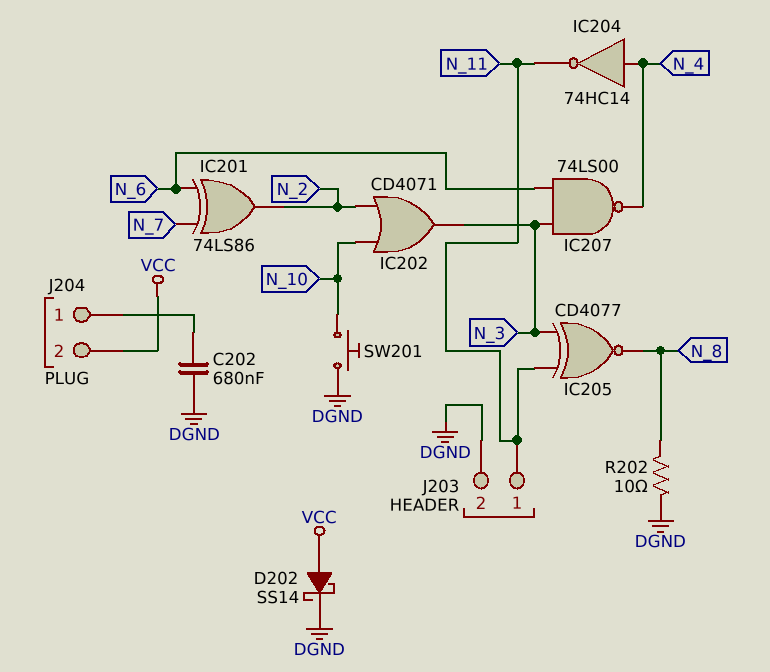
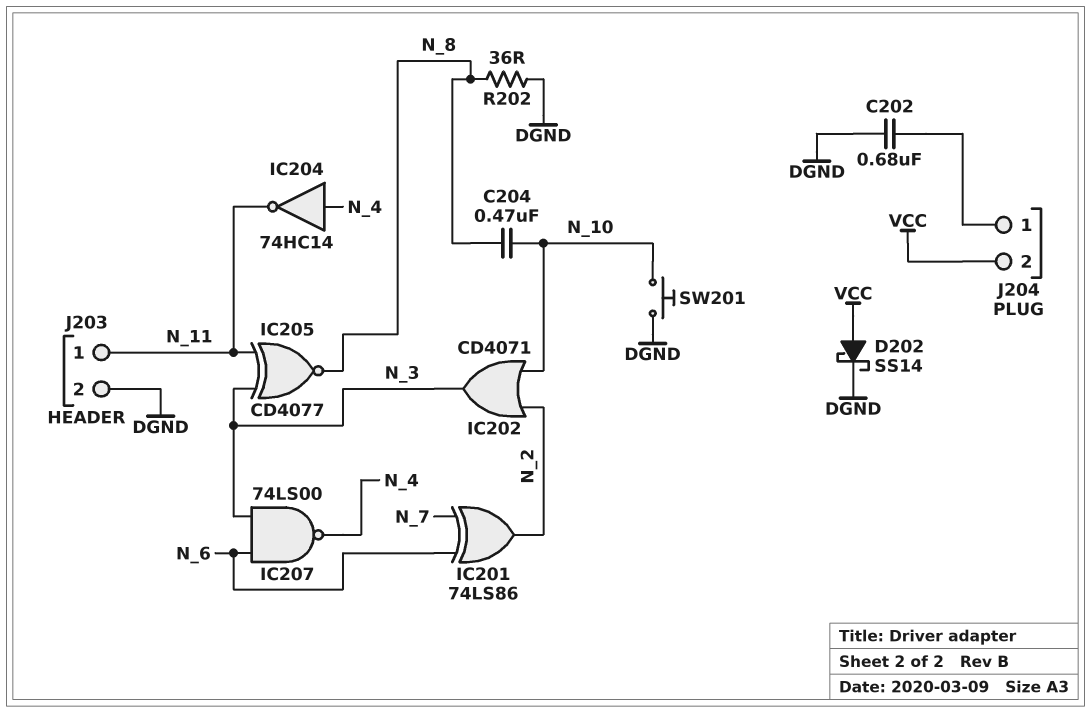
C204: none -> 470nF (N_8, N_10)
R202: 10 (DGND, N_8) -> 36 (DGND, N_8)

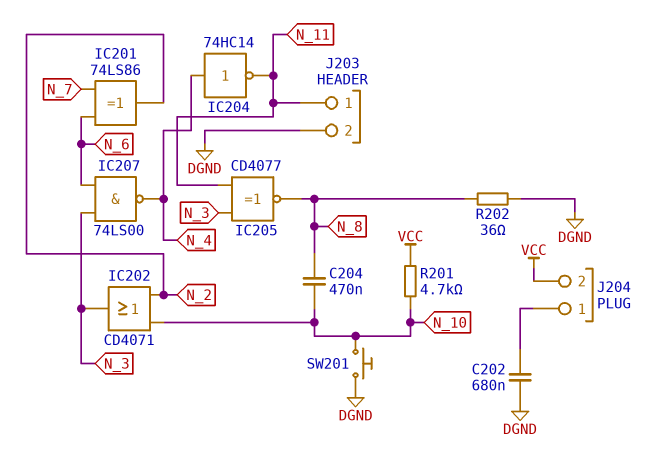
D202: schottky SS14 (A VCC, K DGND) -> none
R201: none -> 4.7k (N_10, VCC)

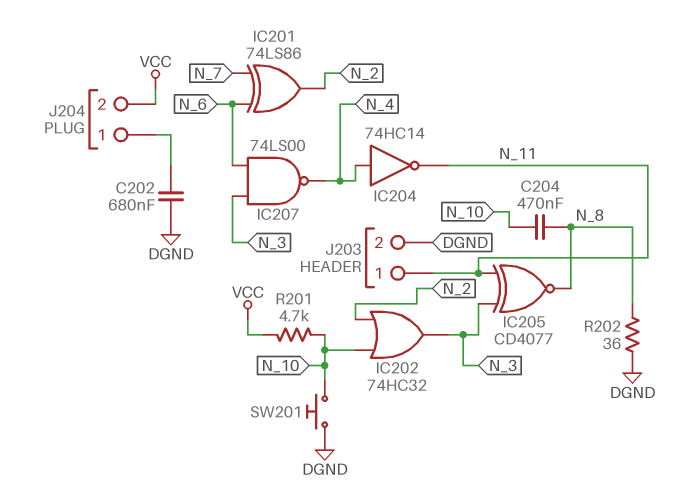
IC202: OR CD4071 (in N_2, in N_10, out N_3) -> OR 74HC32 (in N_2, in N_10, out N_3)

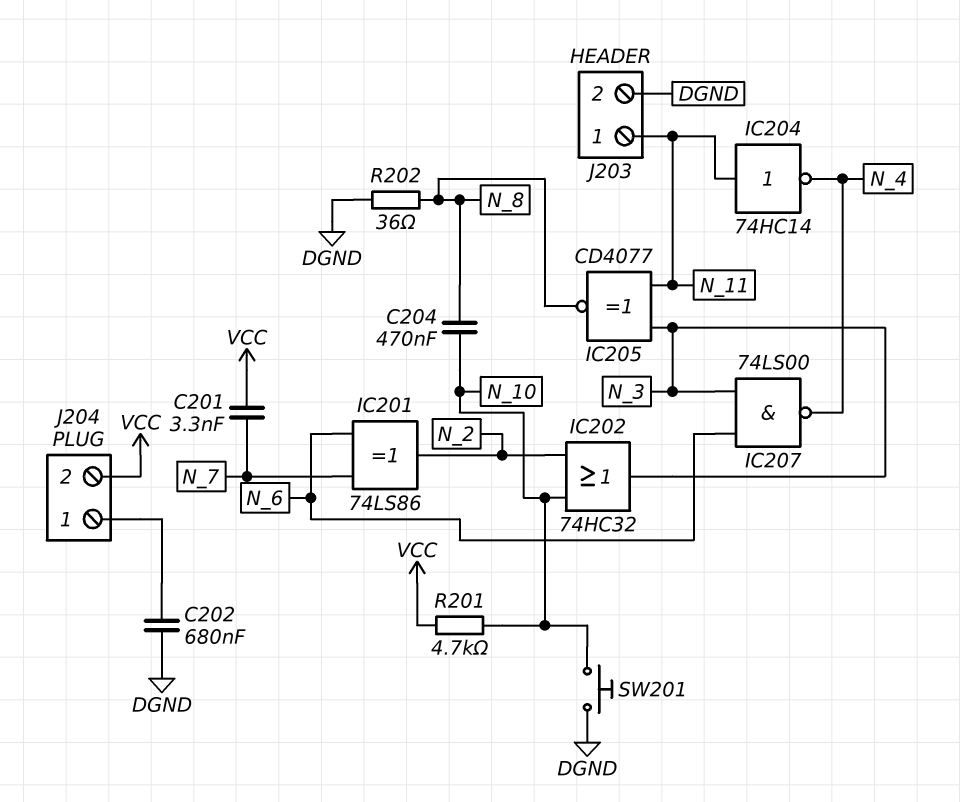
C201: none -> 3.3nF (N_7, VCC)
IC204: NOT 74HC14 (in N_4, out N_11) -> NOT 74HC14 (in N_11, out N_4)

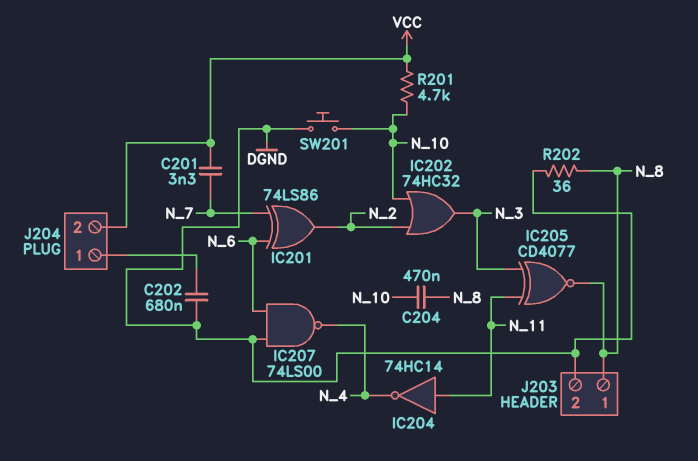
IC207: NAND 74LS00 (in N_3, in N_6, out N_4) -> NAND 74LS00 (in DGND, in N_6, out N_4)
J203 pin 1: N_11 -> N_8

